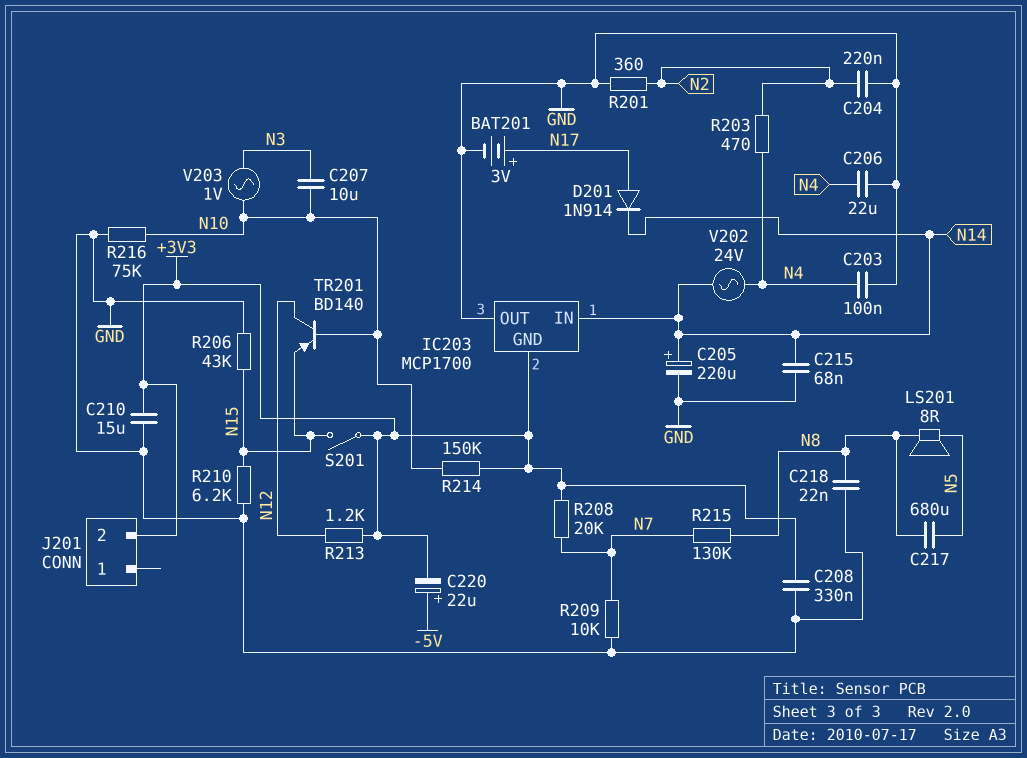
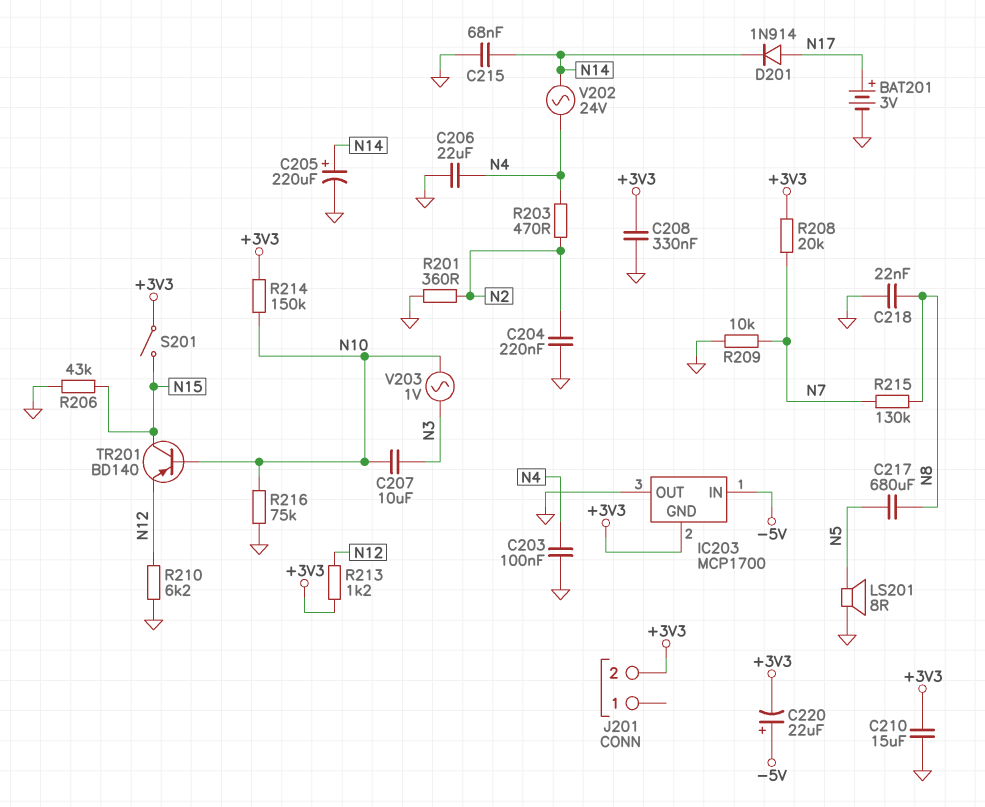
IC203 pin IN: N14 -> -5V
LS201: speaker 8R (N5, N8) -> speaker 8R (GND, N5)
R210: 6.2k (GND, N15) -> 6.2k (GND, N12)
TR201: PNP BD140 (B N10, C N12, E N15) -> PNP BD140 (B N10, C N15, E N12)

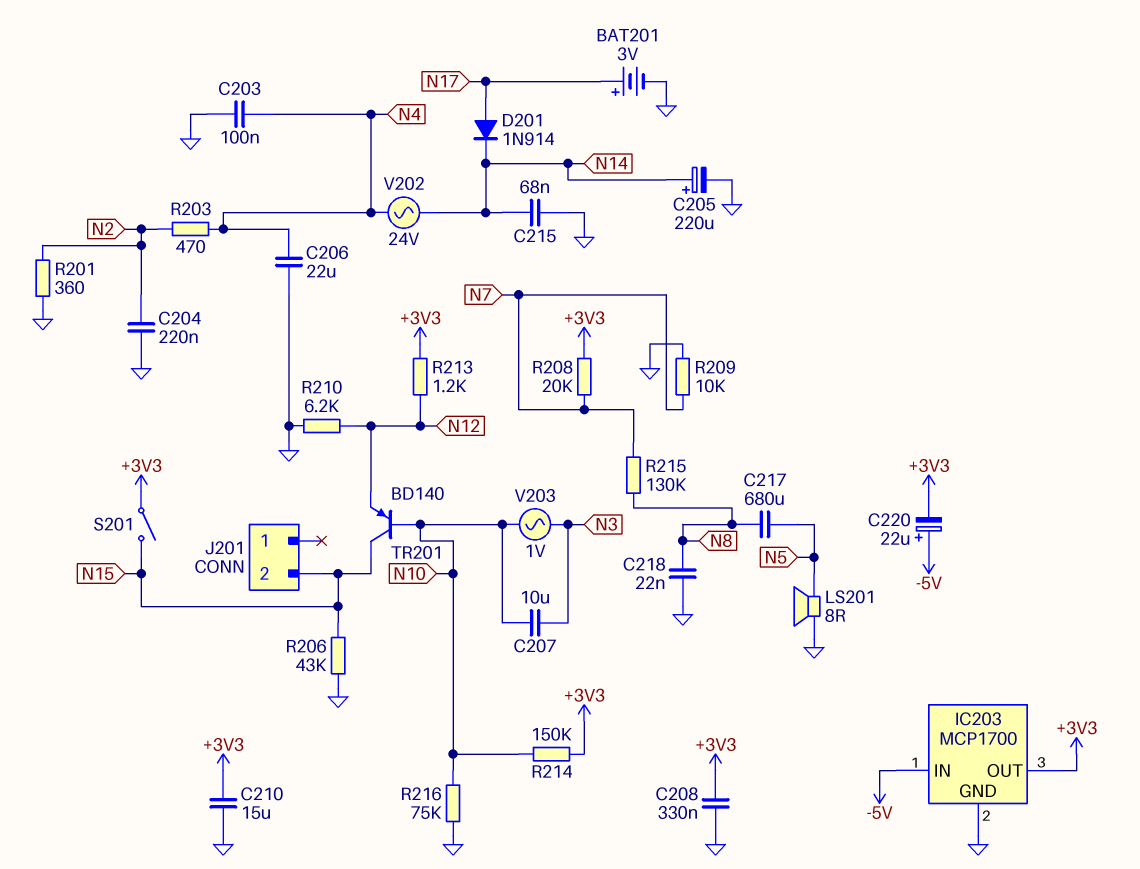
IC203 pin GND: +3V3 -> GND
IC203 pin OUT: GND -> +3V3
J201 pin 2: +3V3 -> N15

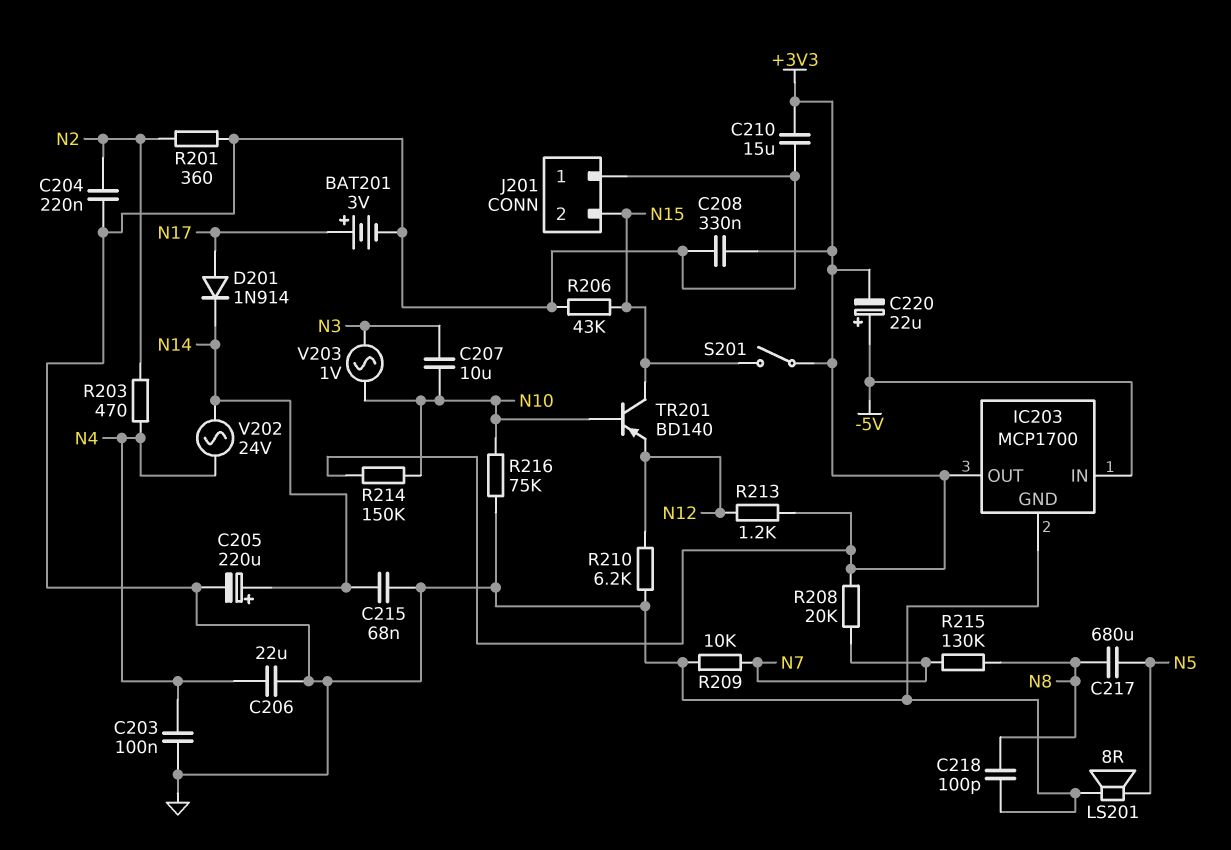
C218: 22nF (GND, N8) -> 100pF (GND, N8)
J201 pin 1: none -> GND

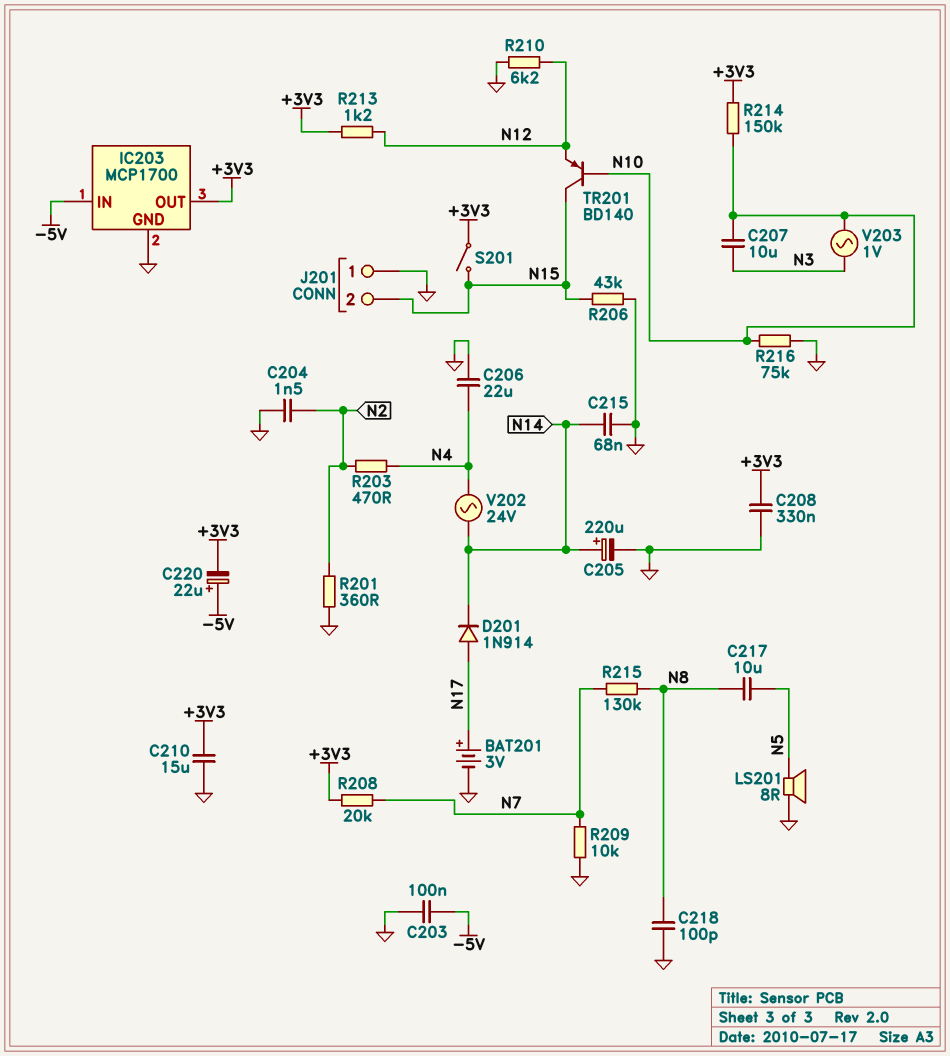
C203: 100nF (GND, N4) -> 100nF (-5V, GND)
C204: 220nF (GND, N2) -> 1.5nF (GND, N2)
C217: 680uF (N5, N8) -> 10uF (N5, N8)

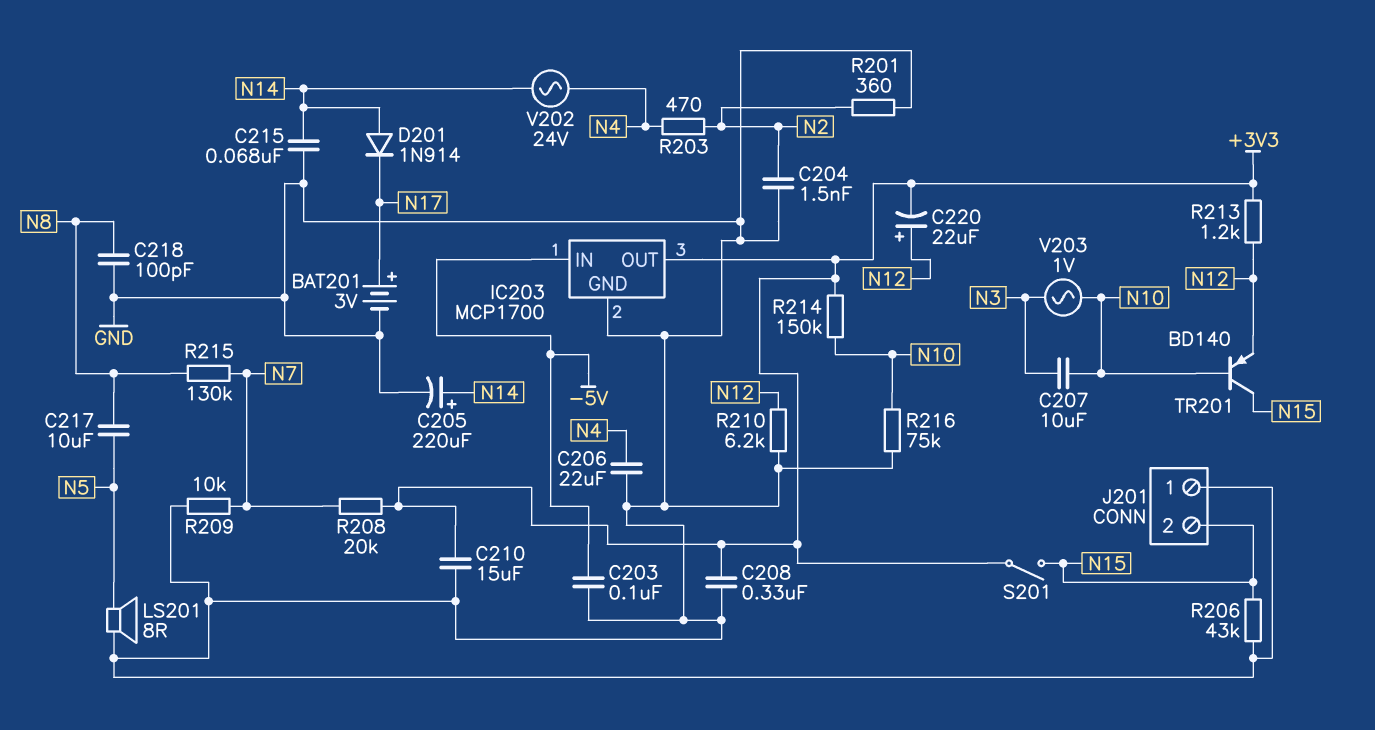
C220: 22uF (plus -5V, minus +3V3) -> 22uF (plus N12, minus +3V3)
D201: diode 1N914 (A N17, K N14) -> diode 1N914 (A N14, K N17)

